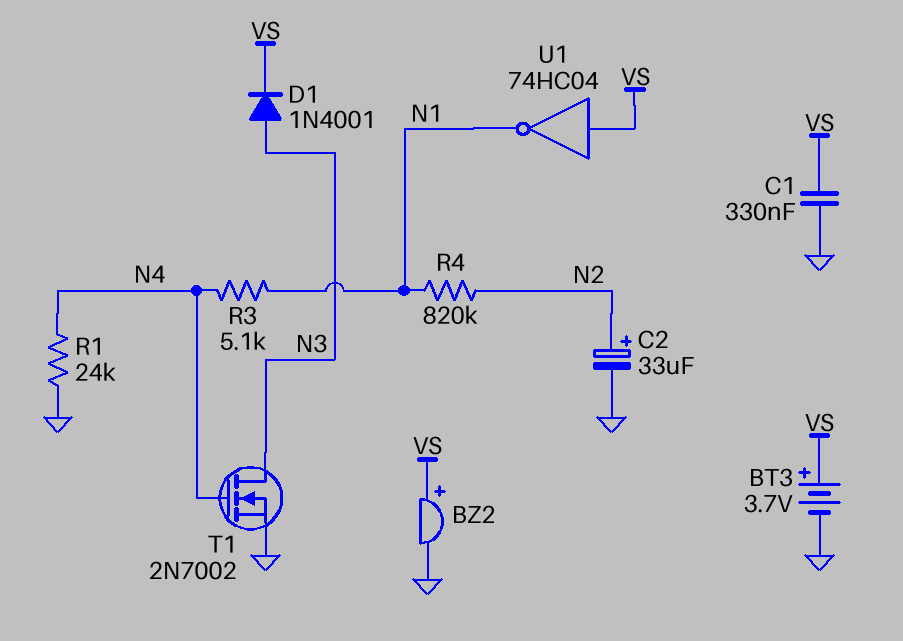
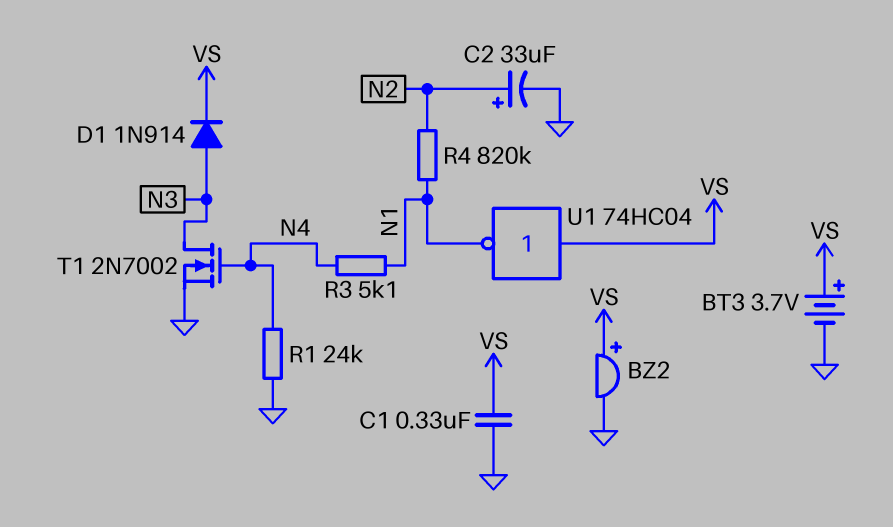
D1: diode 1N4001 (A N3, K VS) -> diode 1N914 (A N3, K VS)

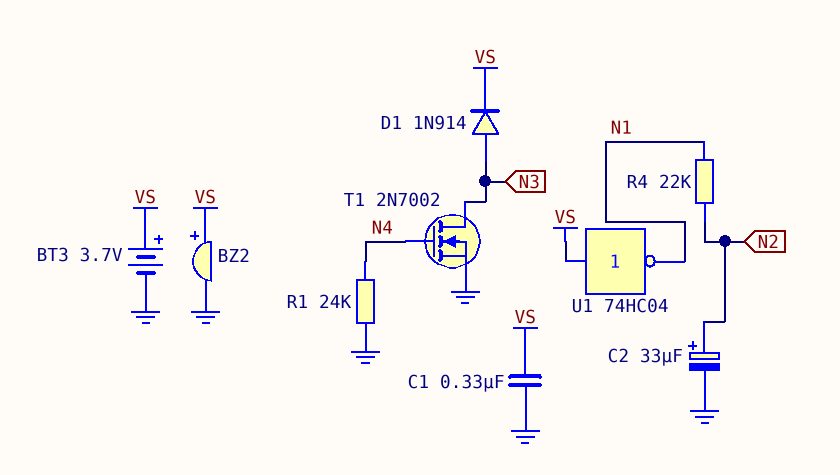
R3: 5.1k (N1, N4) -> none
R4: 820k (N1, N2) -> 22k (N1, N2)

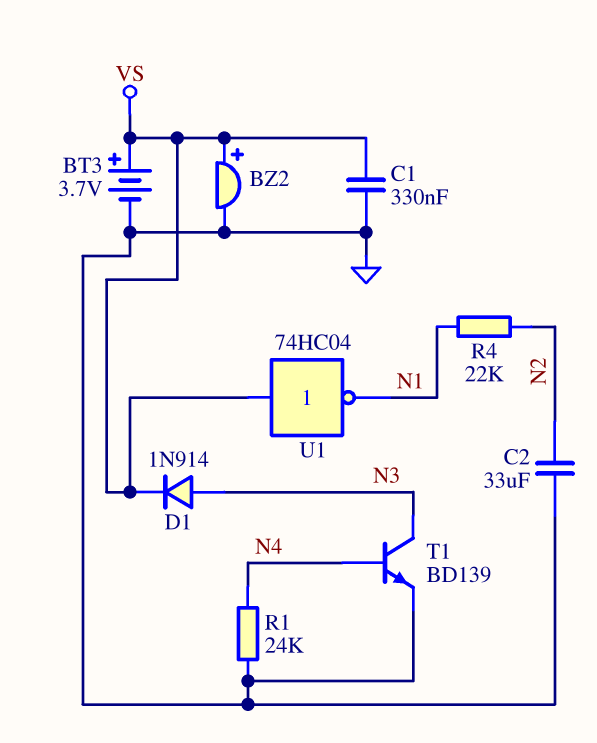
C2: 33uF (plus N2, minus GND) -> 33uF (GND, N2)
T1: NMOS 2N7002 (G N4, D N3, S GND) -> NPN BD139 (B N4, C N3, E GND)

